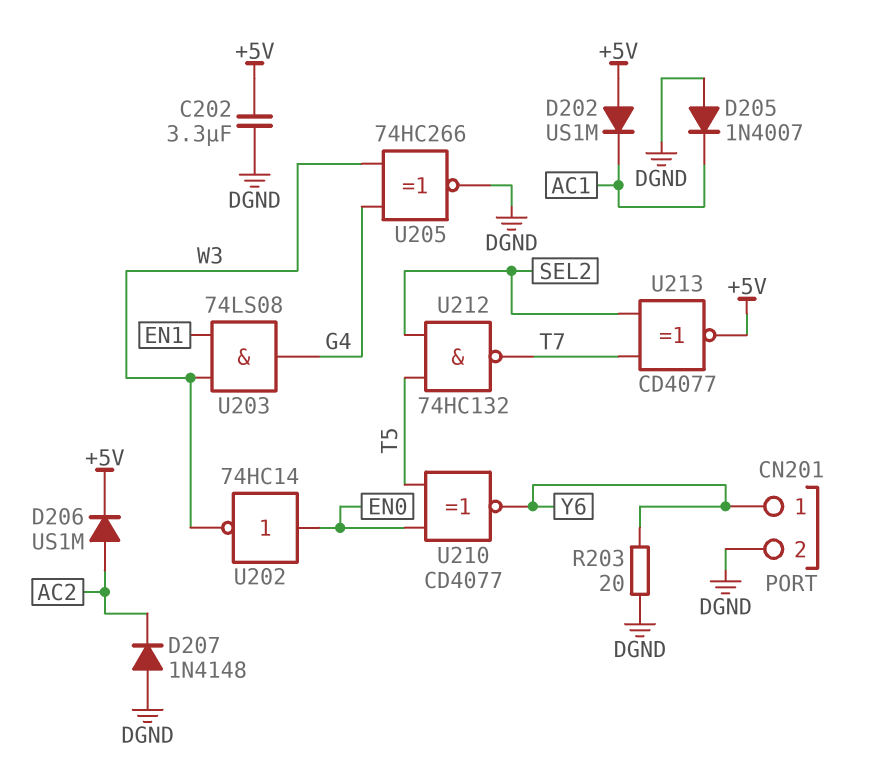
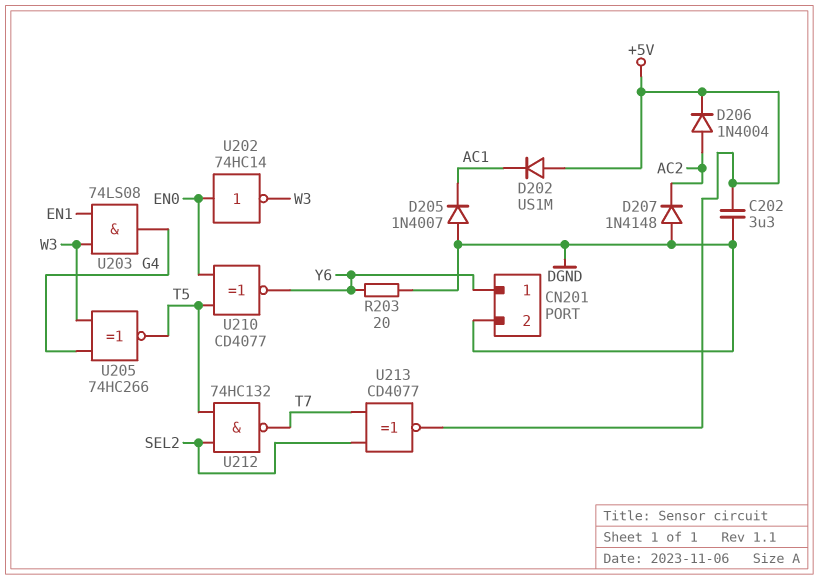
D206: diode US1M (A AC2, K +5V) -> diode 1N4004 (A AC2, K +5V)
U205: XNOR 74HC266 (in G4, in W3, out DGND) -> XNOR 74HC266 (in G4, in W3, out T5)

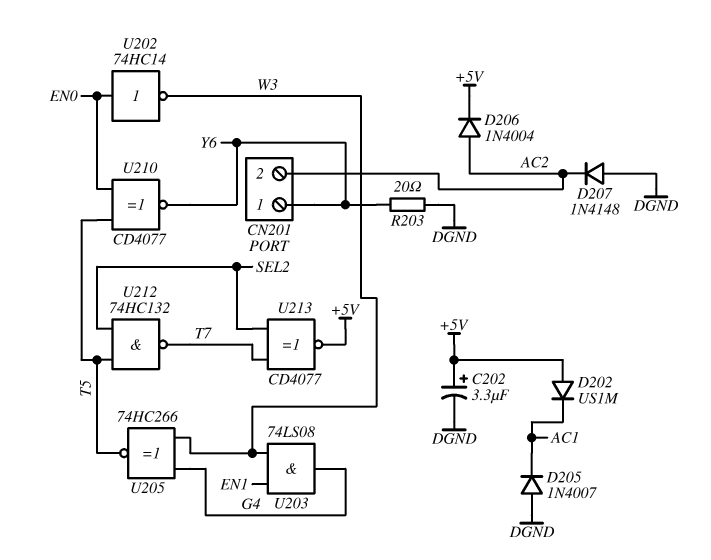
C202: 3.3uF (+5V, DGND) -> 3.3uF (plus +5V, minus DGND)
CN201 pin 2: DGND -> AC2

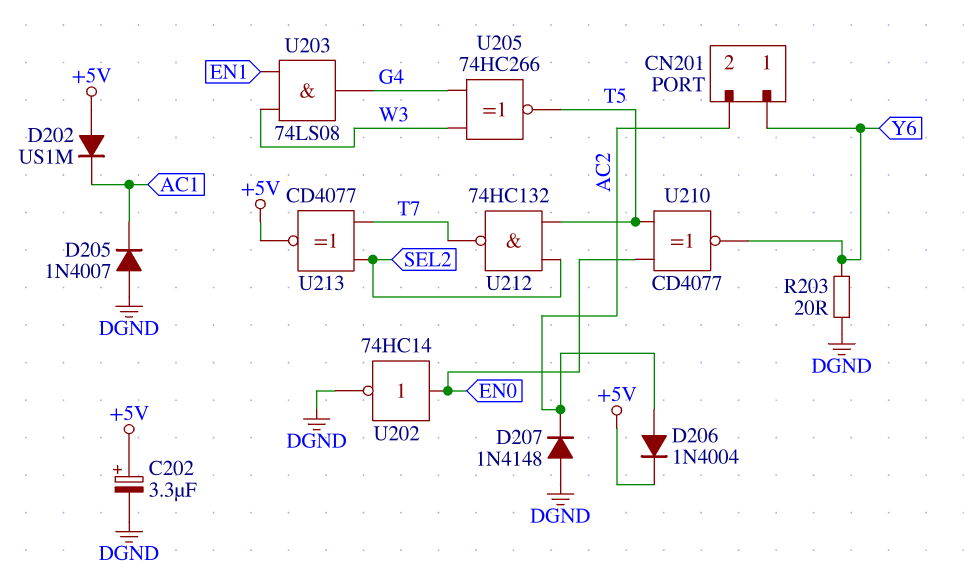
U202: NOT 74HC14 (in EN0, out W3) -> NOT 74HC14 (in EN0, out DGND)

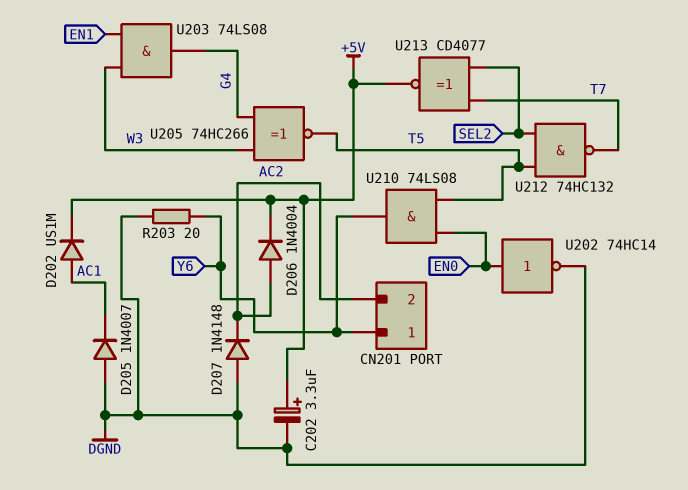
D202: diode US1M (A +5V, K AC1) -> diode US1M (A AC1, K +5V)
U210: XNOR CD4077 (in EN0, in T5, out Y6) -> AND 74LS08 (in EN0, in T5, out Y6)

